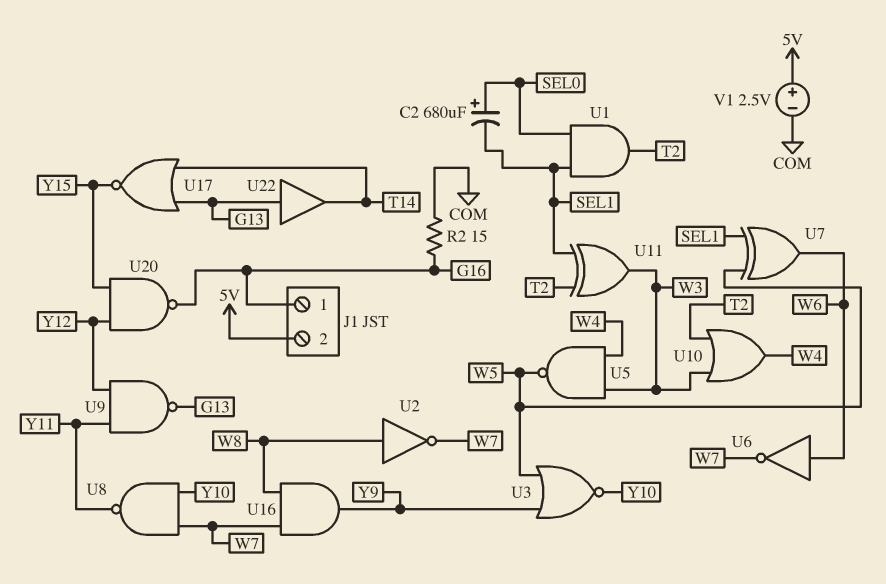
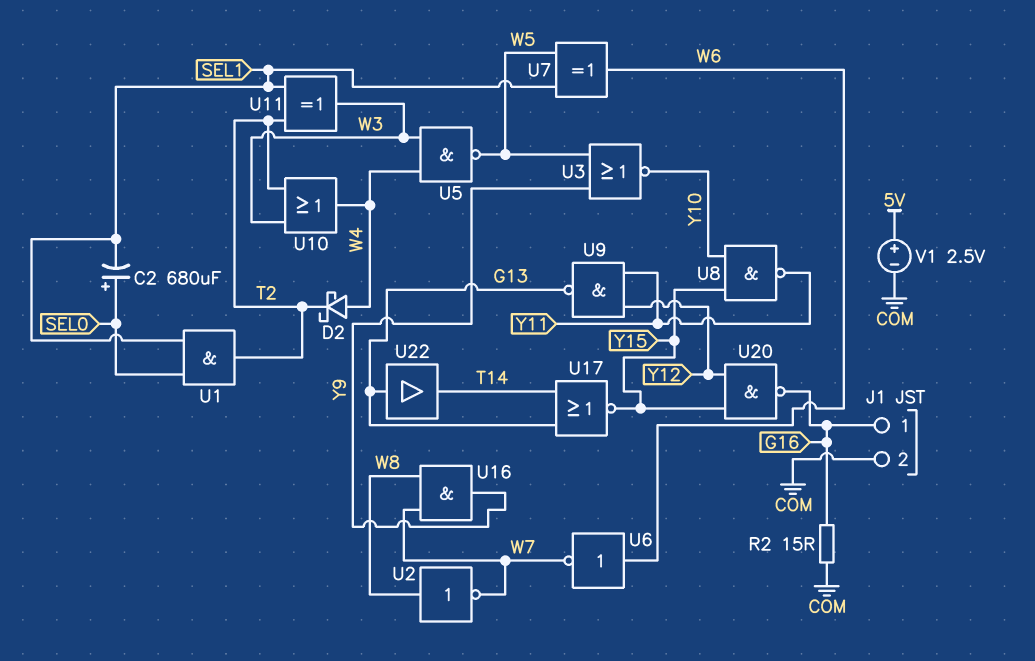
D2: none -> schottky (A W4, K T2)
J1 pin 2: 5V -> COM
U8: NAND (in W7, in Y10, out Y11) -> NAND (in Y10, in Y15, out Y11)

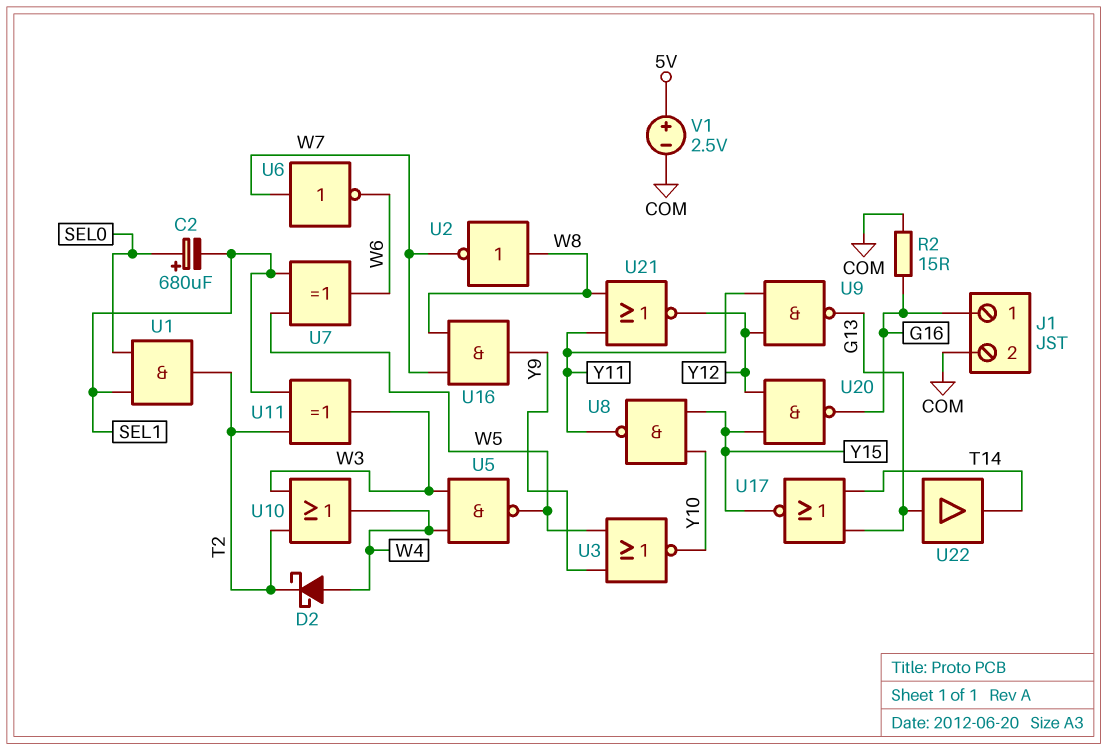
U6: NOT (in W6, out W7) -> NOT (in W7, out W6)
U21: none -> NOR (in W8, in Y11, out Y12)

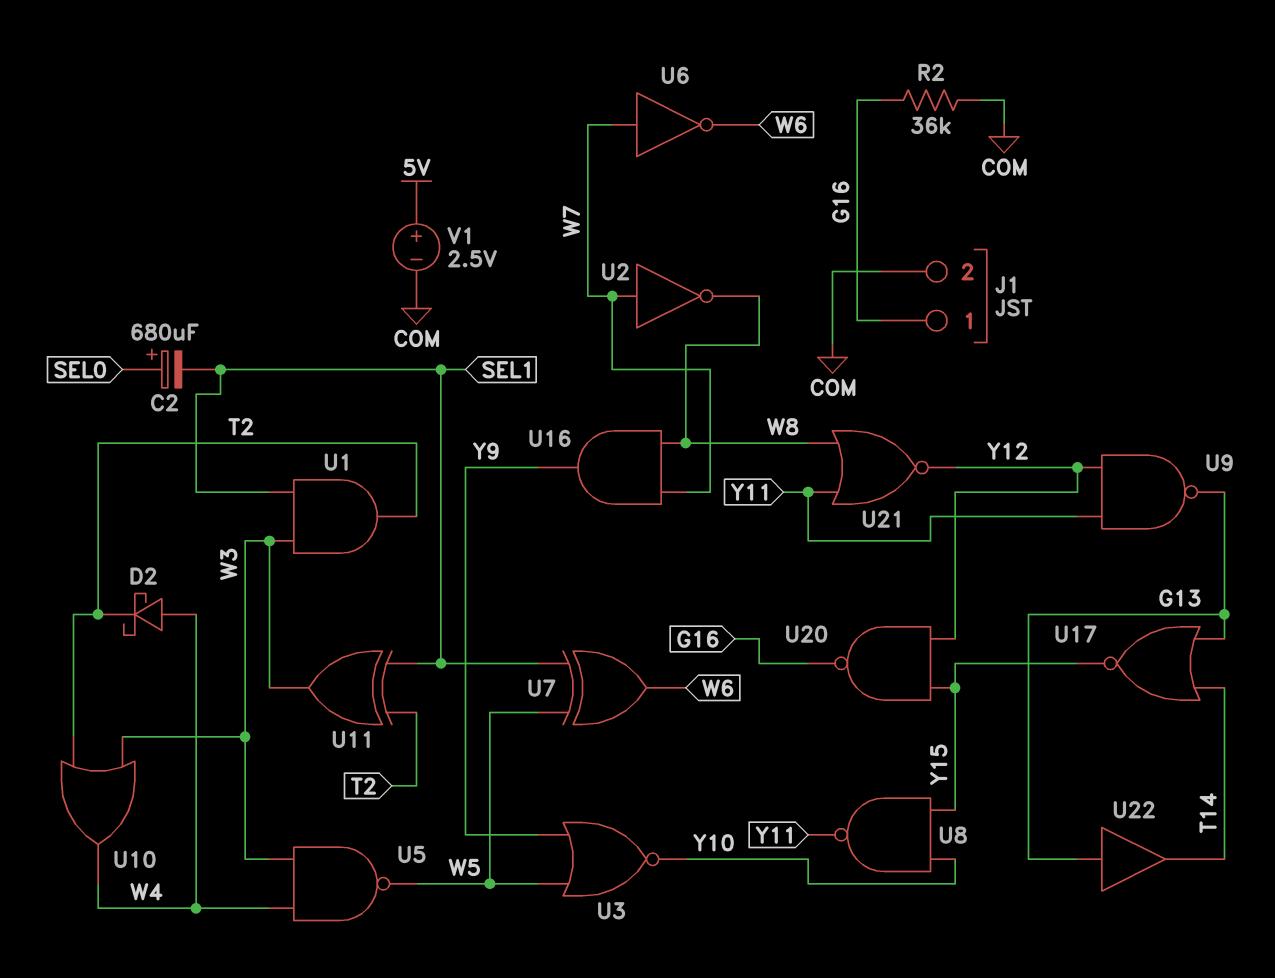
R2: 15 (COM, G16) -> 36k (COM, G16)
U1: AND (in SEL0, in SEL1, out T2) -> AND (in SEL1, in W3, out T2)
U2: NOT (in W8, out W7) -> NOT (in W7, out W8)

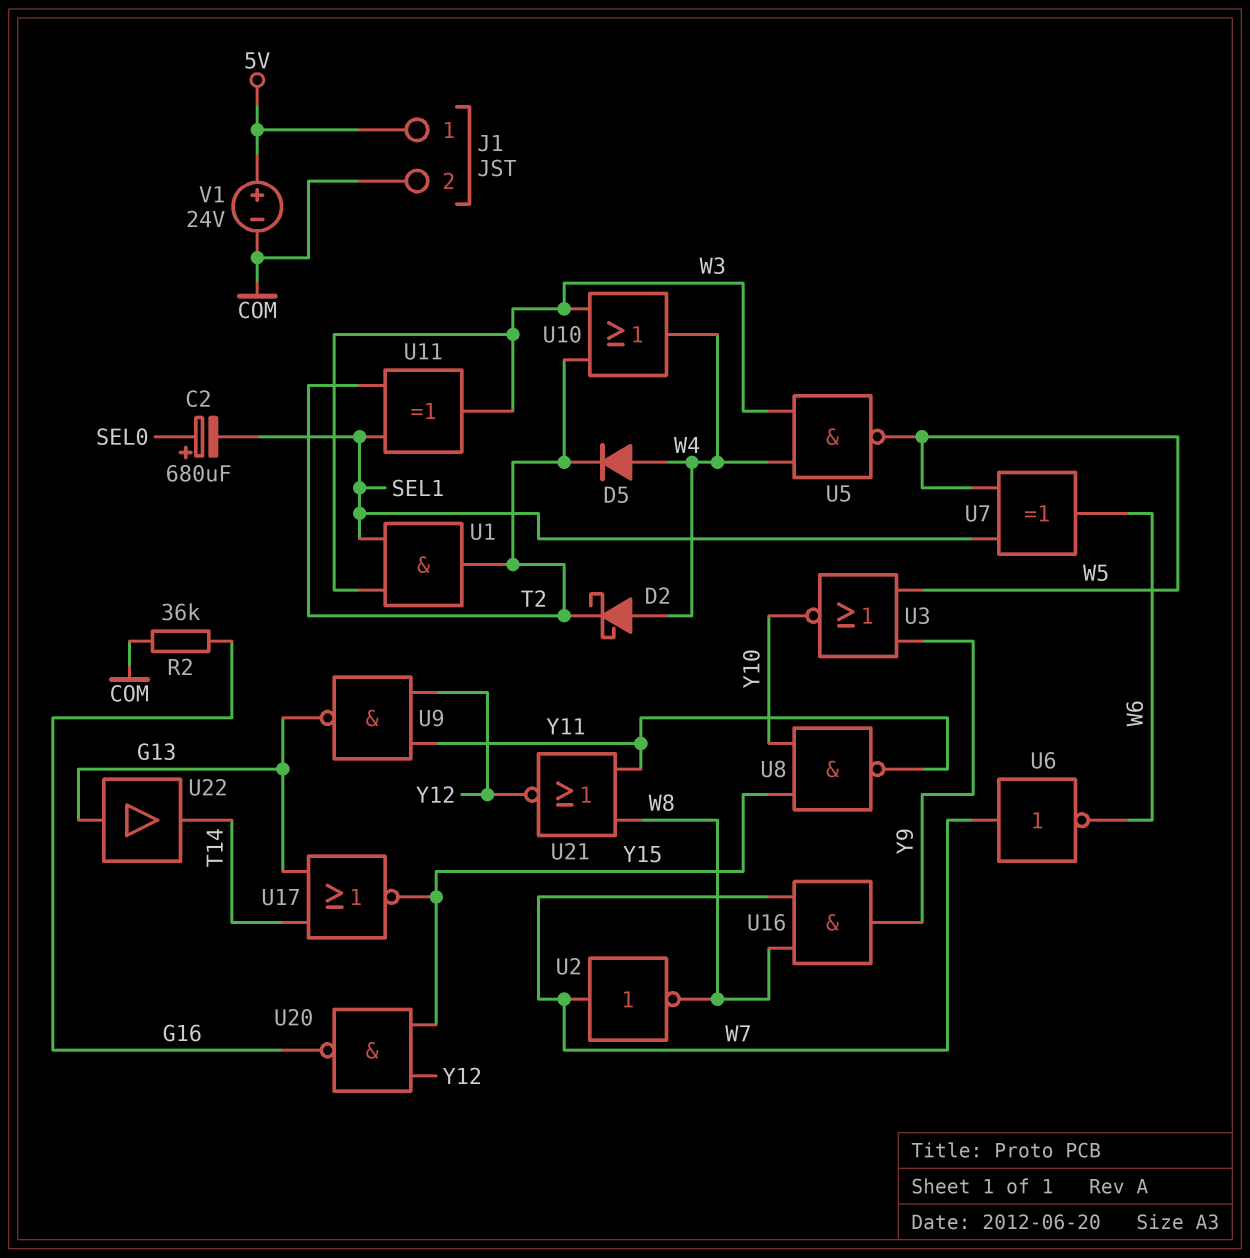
D5: none -> diode (A W4, K T2)
J1 pin 1: G16 -> 5V
V1: 2.5V (plus 5V, minus COM) -> 24V (plus 5V, minus COM)

